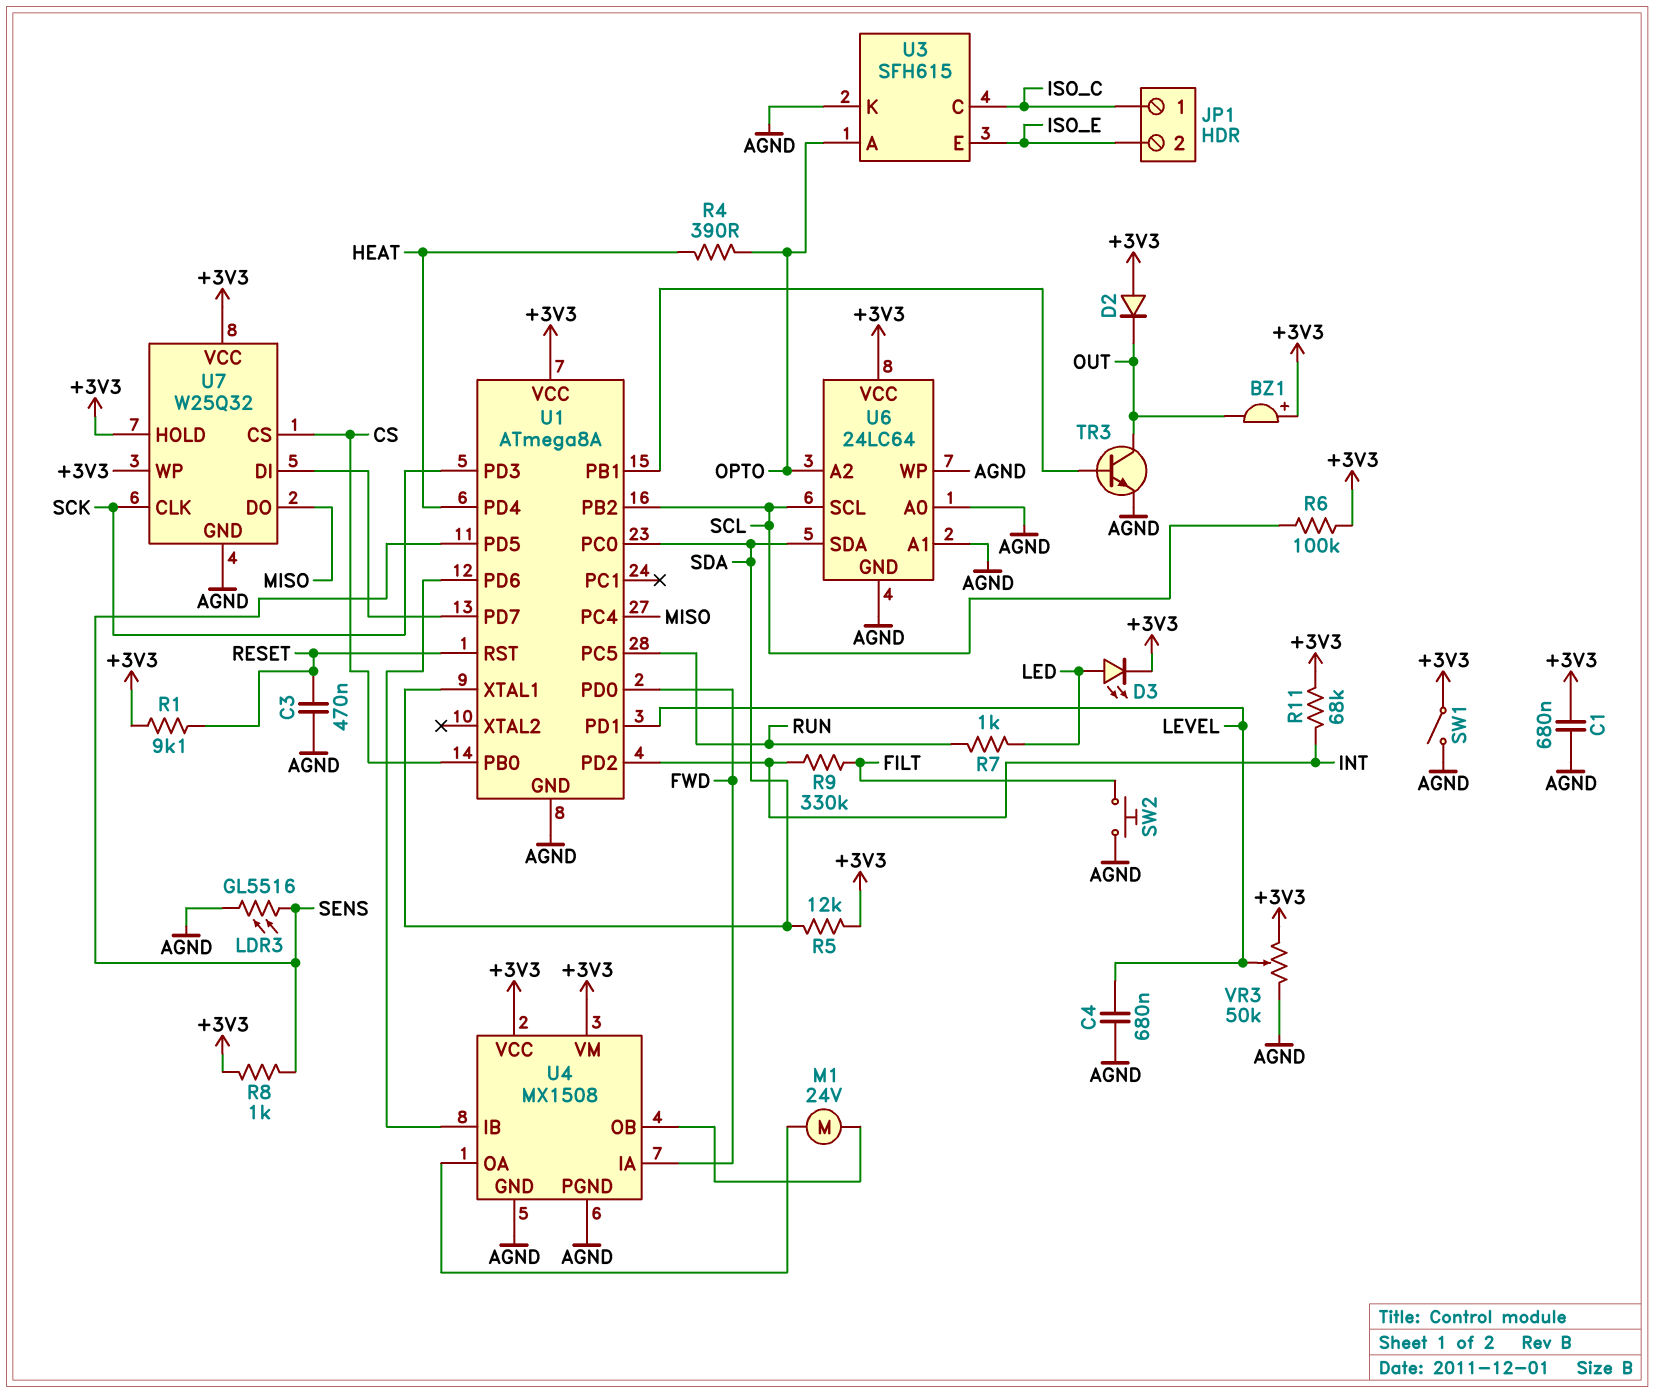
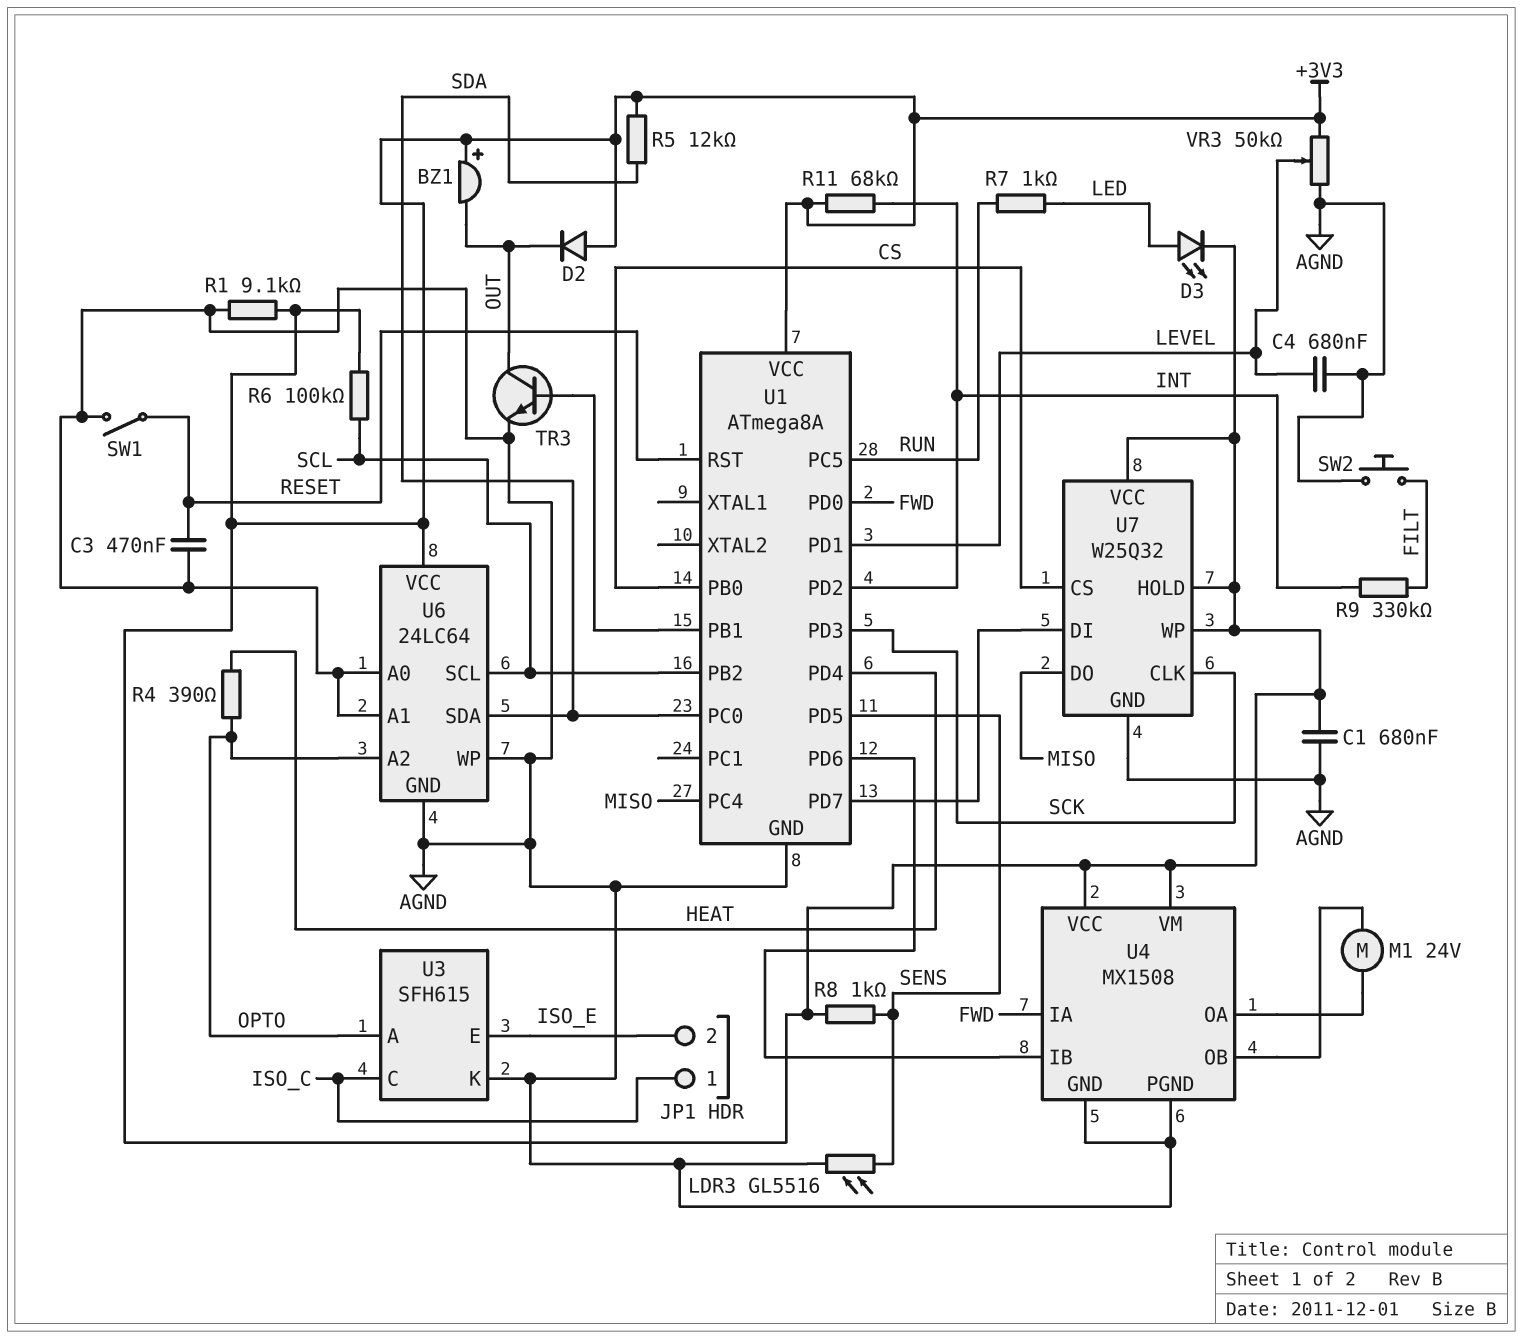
R1: 9.1k (+3V3, RESET) -> 9.1k (+3V3, AGND)
SW1: switch (+3V3, AGND) -> switch (AGND, RESET)
U1 pin XTAL1: SDA -> none

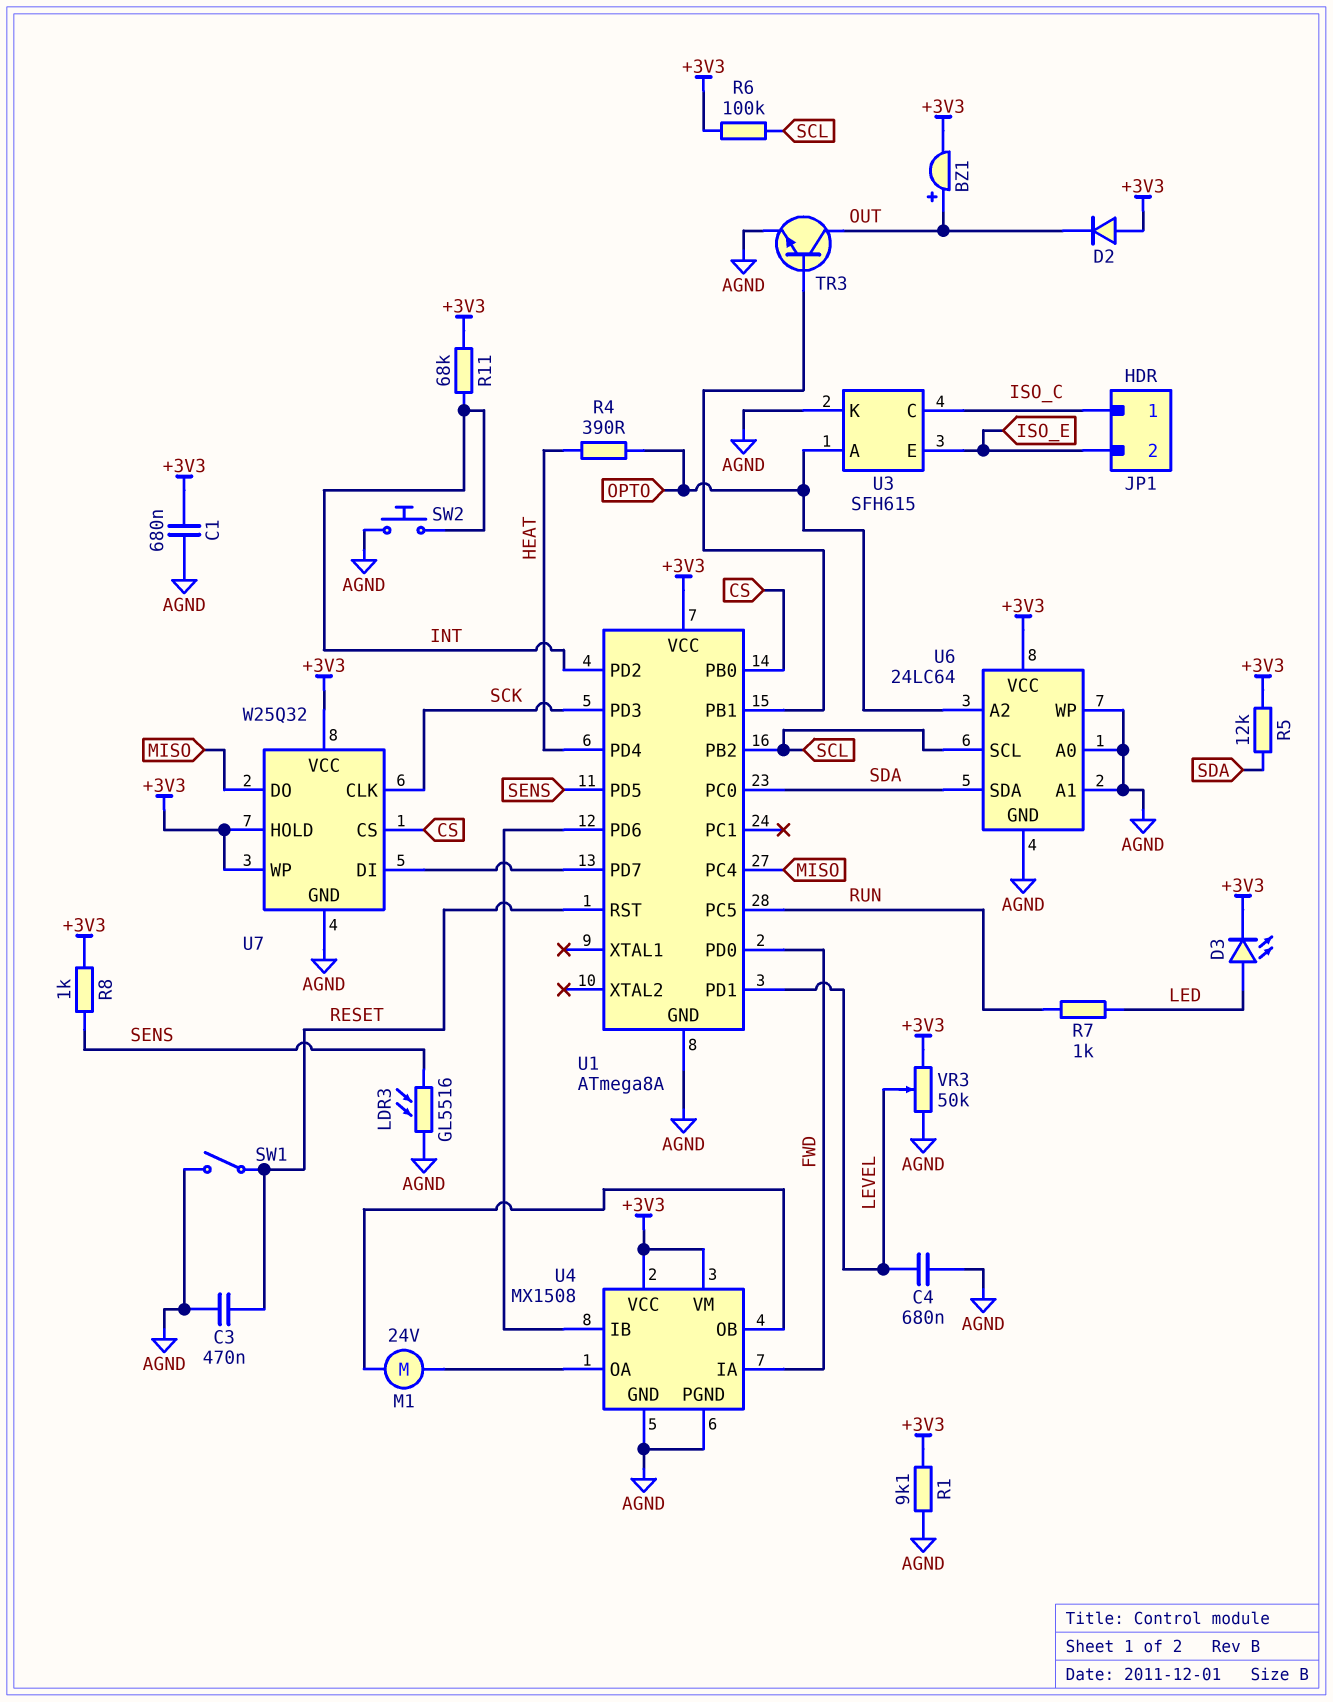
BZ1: buzzer (plus +3V3, minus OUT) -> buzzer (plus OUT, minus +3V3)
R9: 330k (FILT, INT) -> none
SW2: button (AGND, FILT) -> button (AGND, INT)

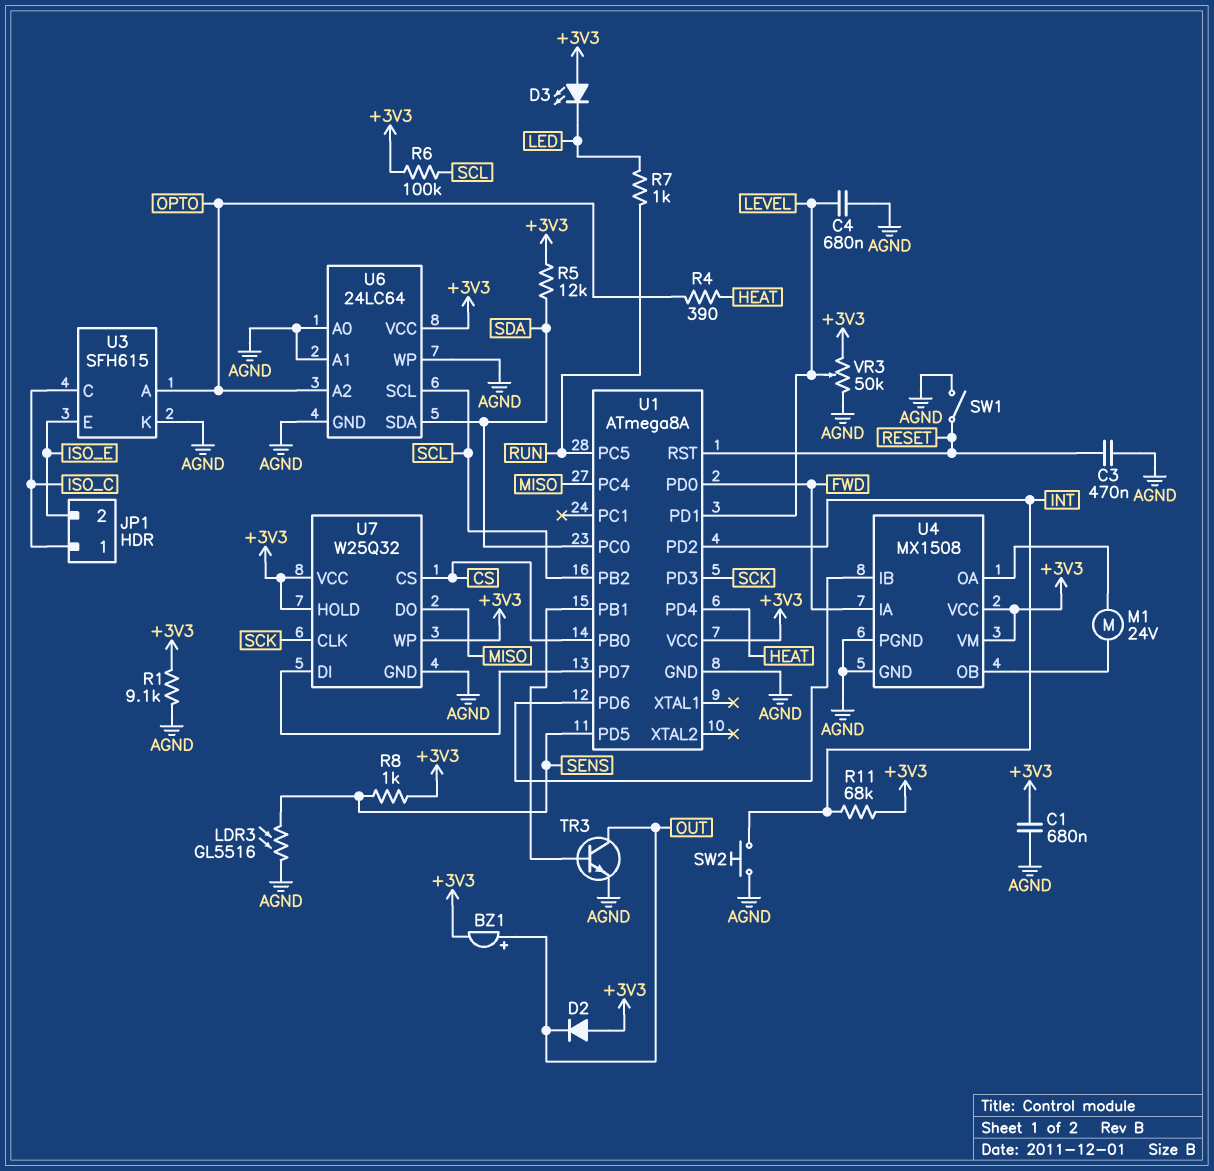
D3: LED (A LED, K +3V3) -> LED (A +3V3, K LED)

